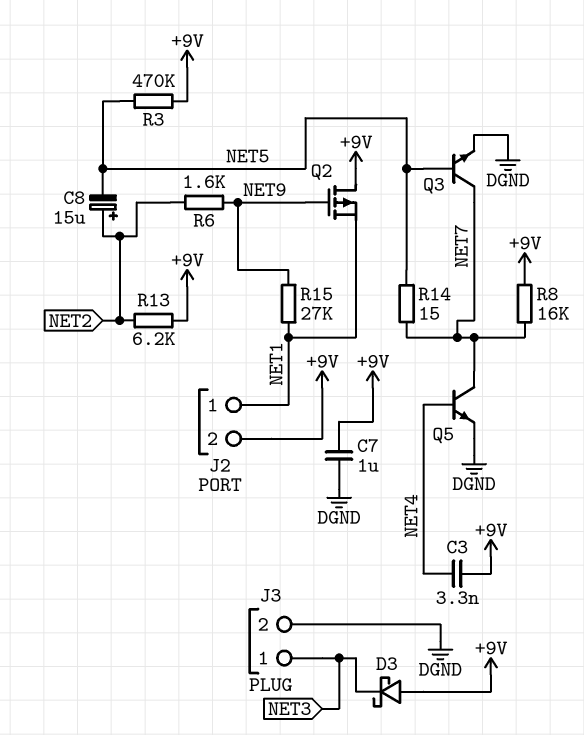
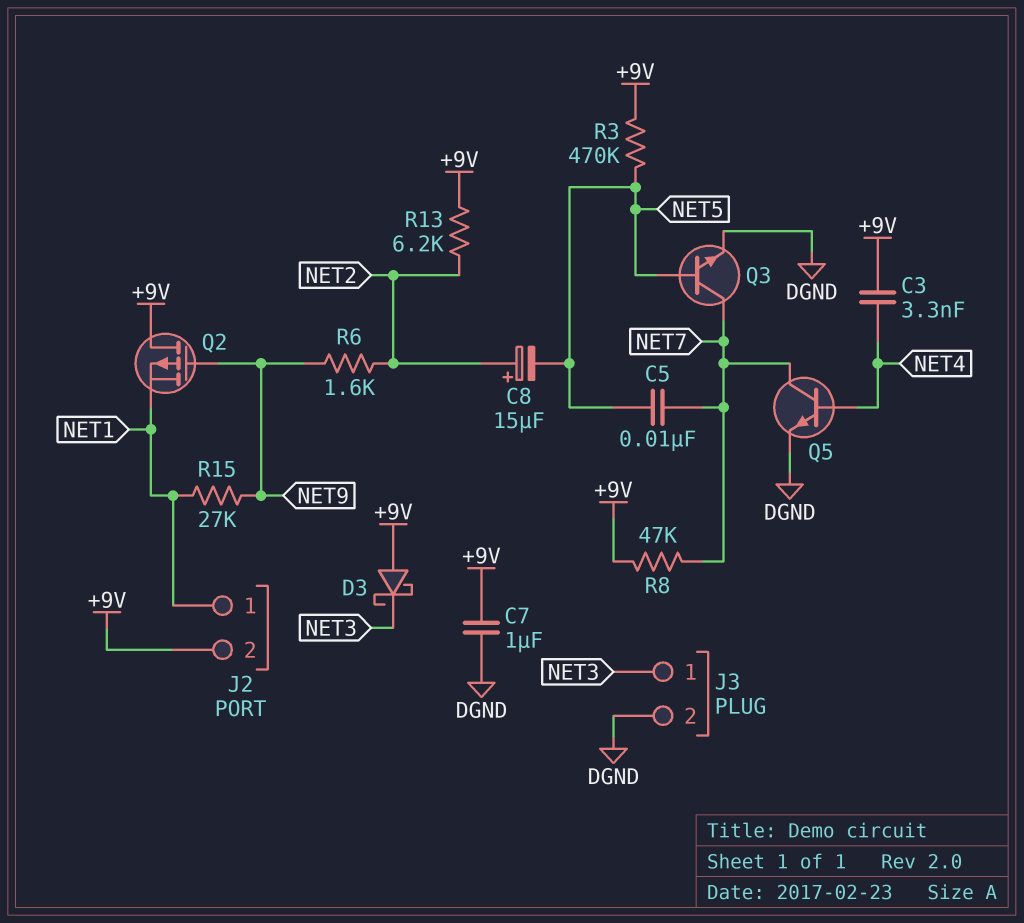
C5: none -> 10nF (NET5, NET7)
R8: 16k (+9V, NET7) -> 47k (+9V, NET7)
R14: 15 (NET5, NET7) -> none

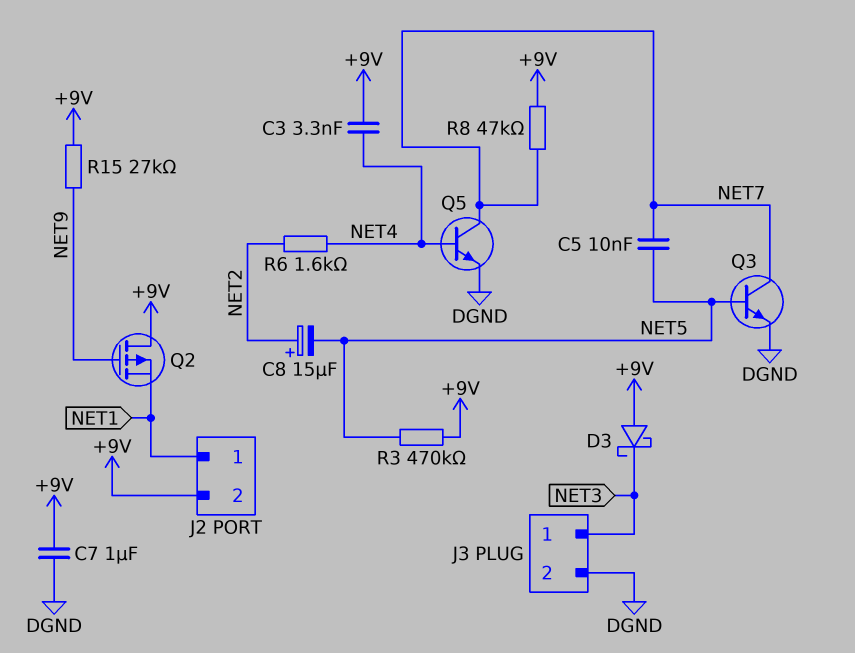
R6: 1.6k (NET2, NET9) -> 1.6k (NET2, NET4)
R13: 6.2k (+9V, NET2) -> none
R15: 27k (NET1, NET9) -> 27k (+9V, NET9)

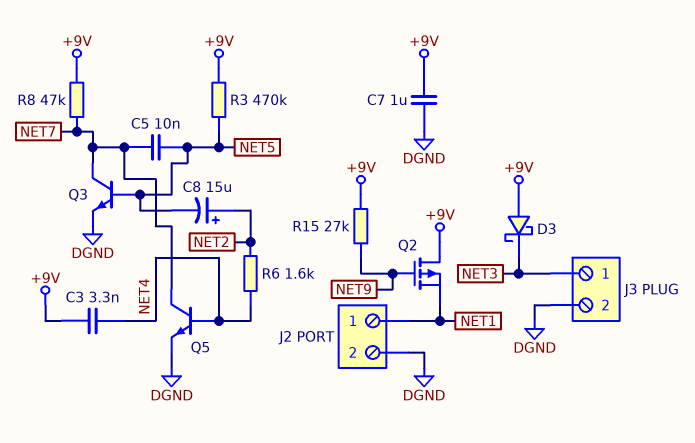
J2 pin 2: +9V -> DGND

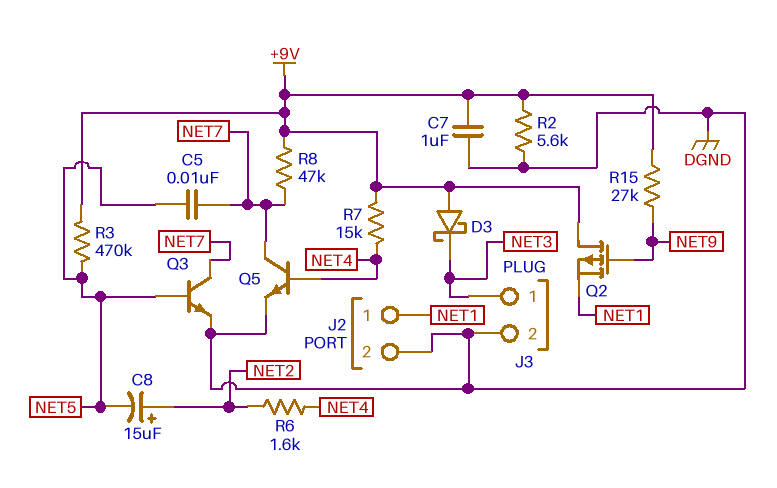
C3: 3.3nF (+9V, NET4) -> none
R2: none -> 5.6k (+9V, DGND)
R7: none -> 15k (+9V, NET4)

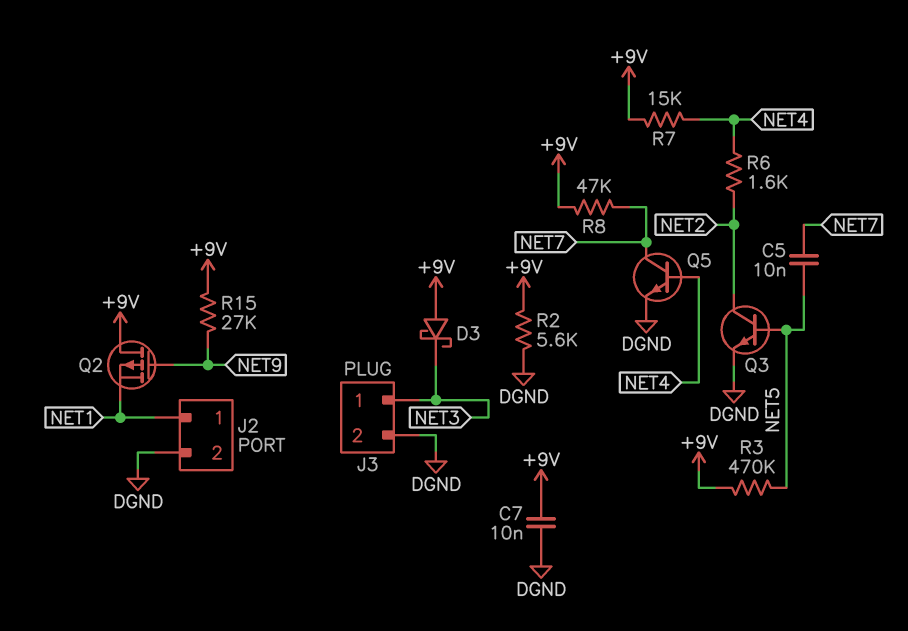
C7: 1uF (+9V, DGND) -> 10nF (+9V, DGND)
C8: 15uF (plus NET2, minus NET5) -> none
Q3: NPN (B NET5, C NET7, E DGND) -> NPN (B NET5, C NET2, E DGND)

